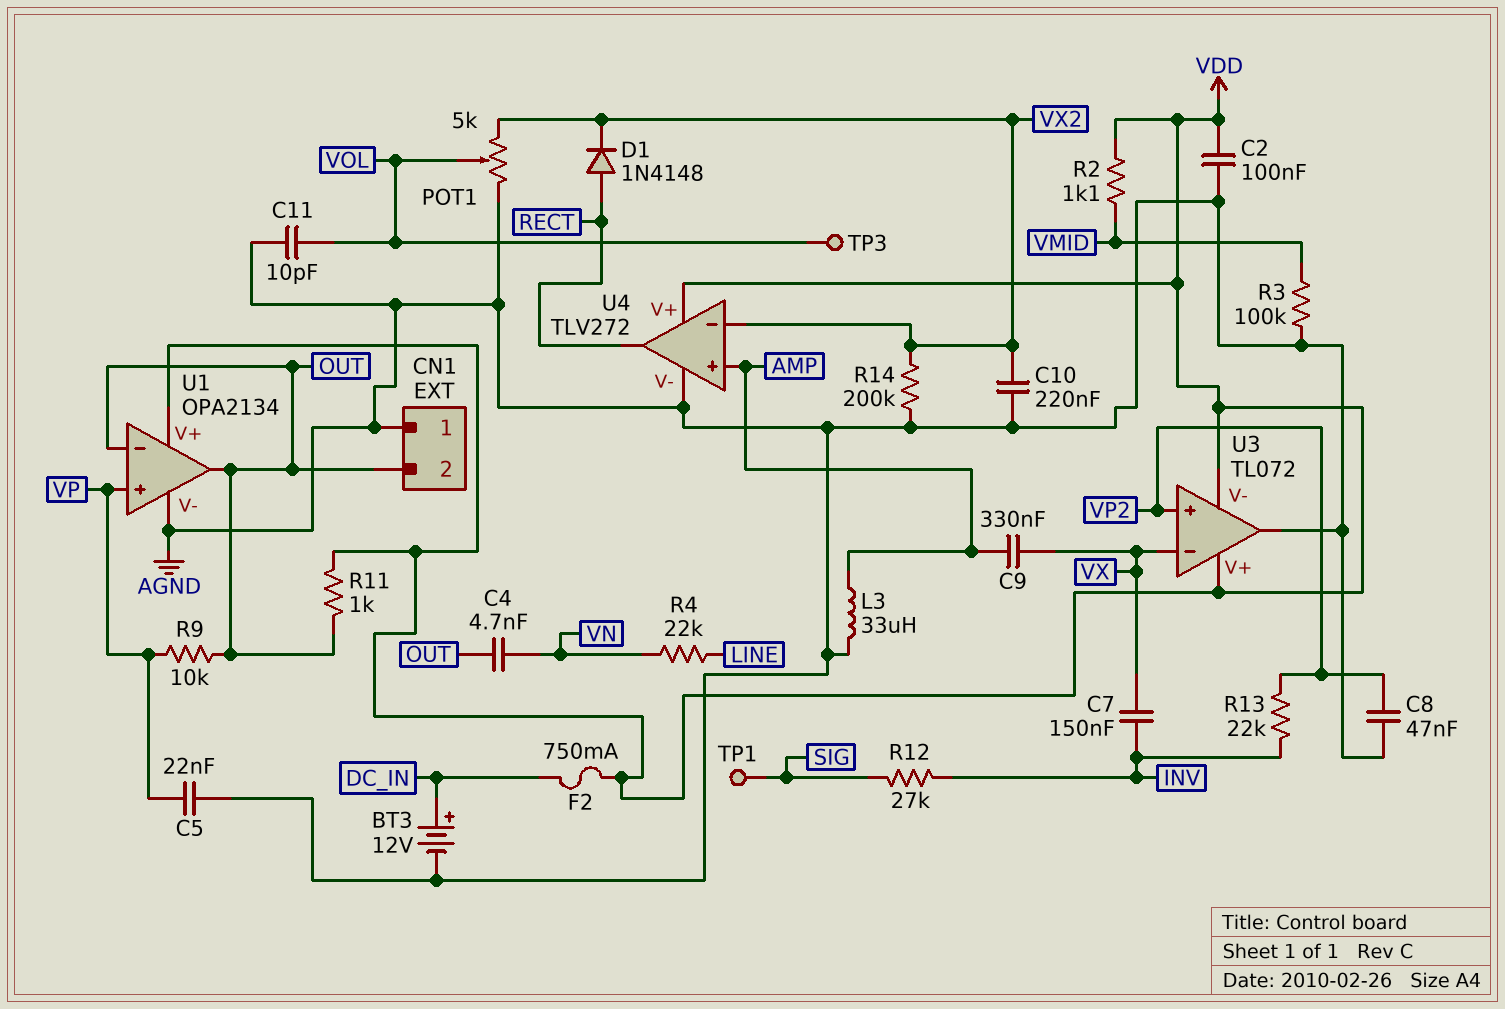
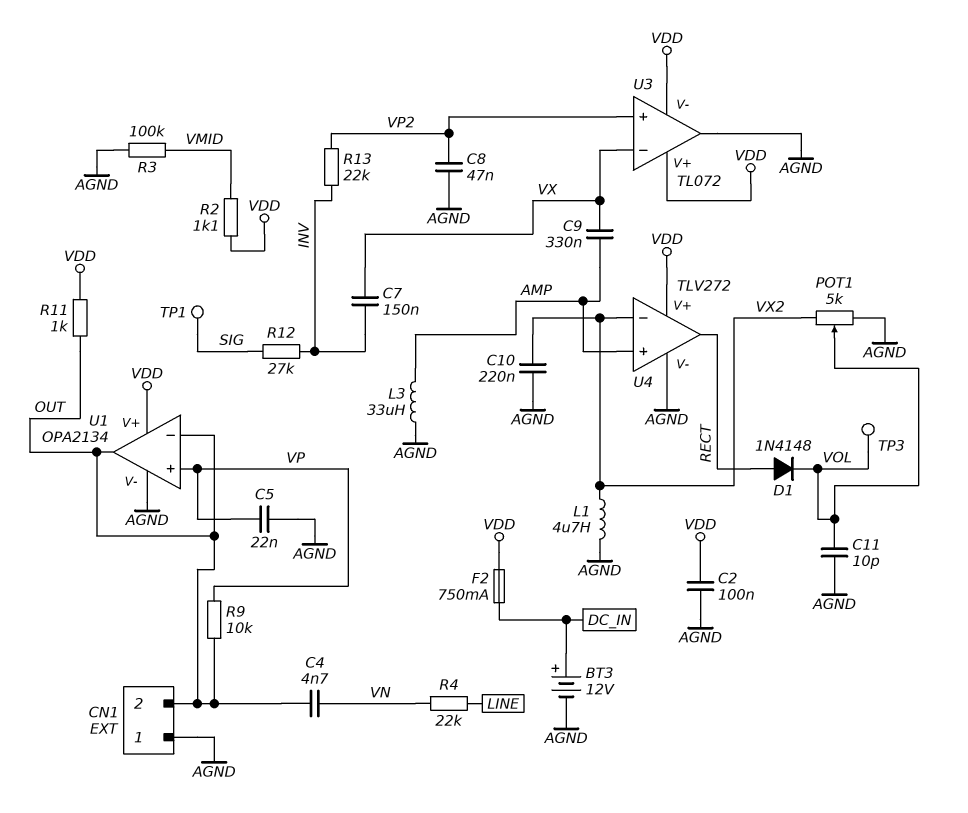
D1: diode 1N4148 (A RECT, K VX2) -> diode 1N4148 (A RECT, K VOL)
L1: none -> 4.7uH (AGND, VX2)
R14: 200k (AGND, VX2) -> none

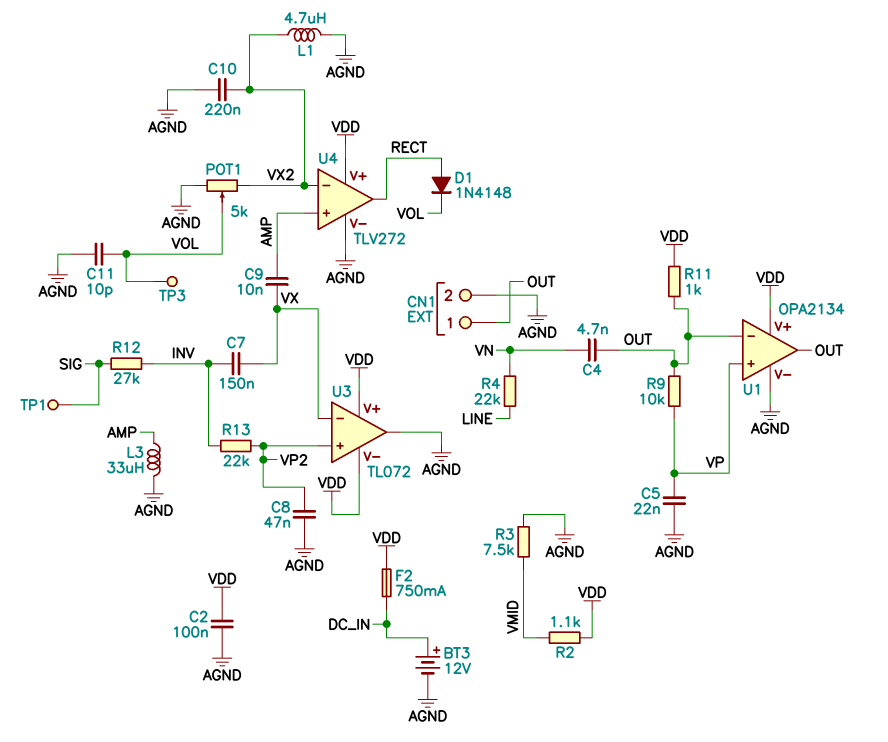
C9: 330nF (AMP, VX) -> 10nF (AMP, VX)
CN1 pin 1: AGND -> OUT
CN1 pin 2: OUT -> AGND
R3: 100k (AGND, VMID) -> 7.5k (AGND, VMID)

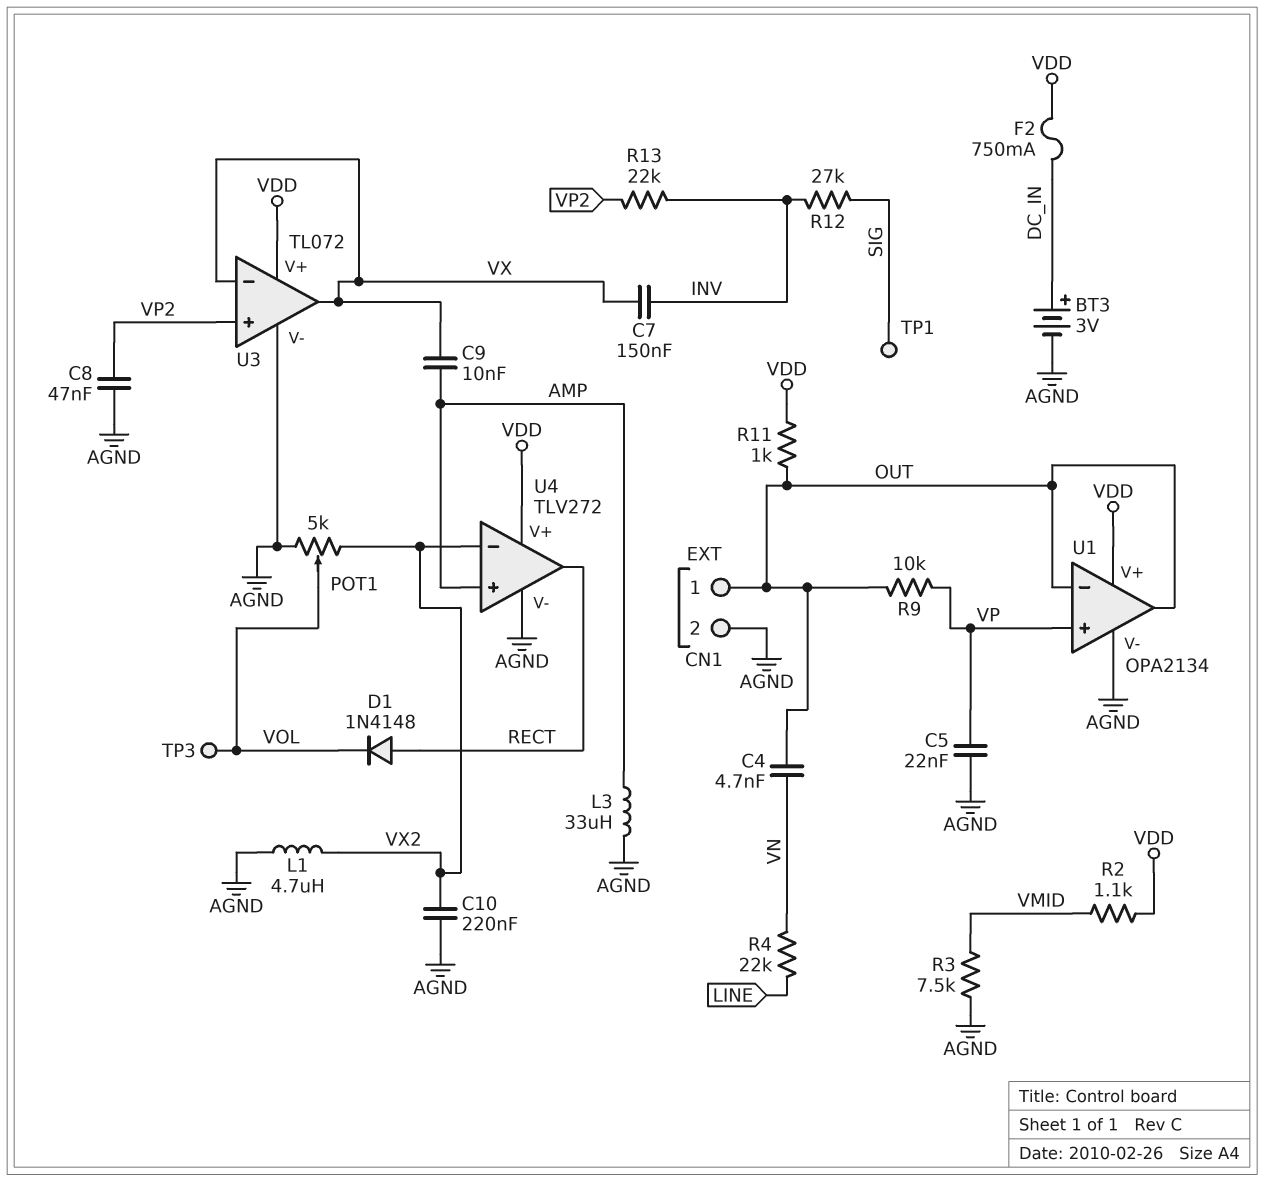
BT3: 12V (plus DC_IN, minus AGND) -> 3V (plus DC_IN, minus AGND)
C2: 100nF (AGND, VDD) -> none
C11: 10pF (AGND, VOL) -> none
U3 pin V-: VDD -> AGND
U3 pin out: AGND -> VX

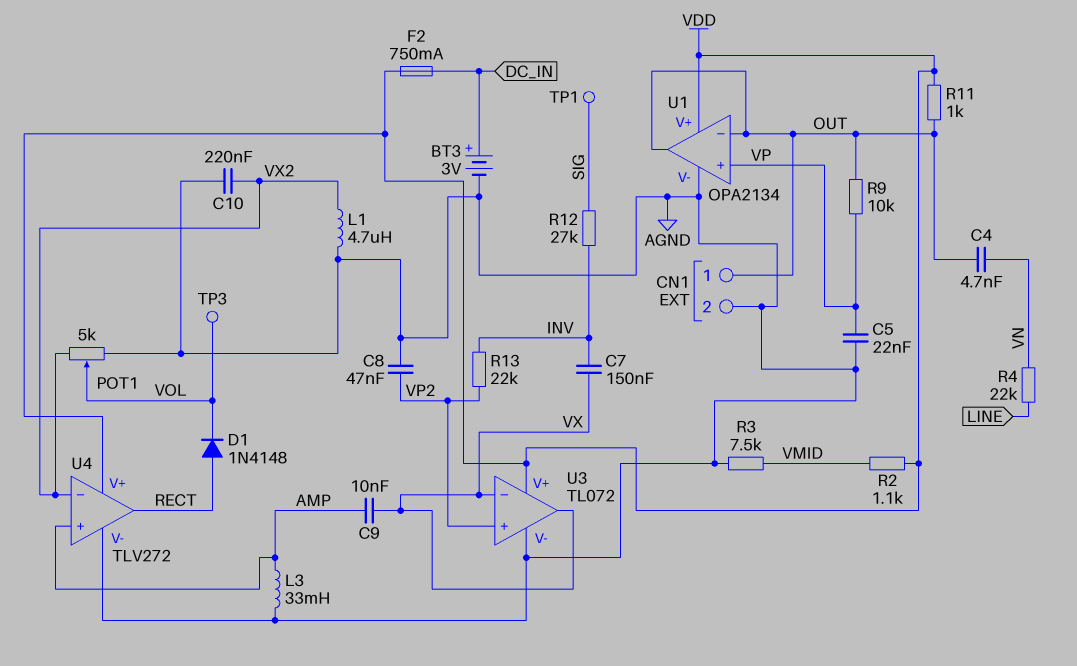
L3: 33uH (AGND, AMP) -> 33mH (AGND, AMP)

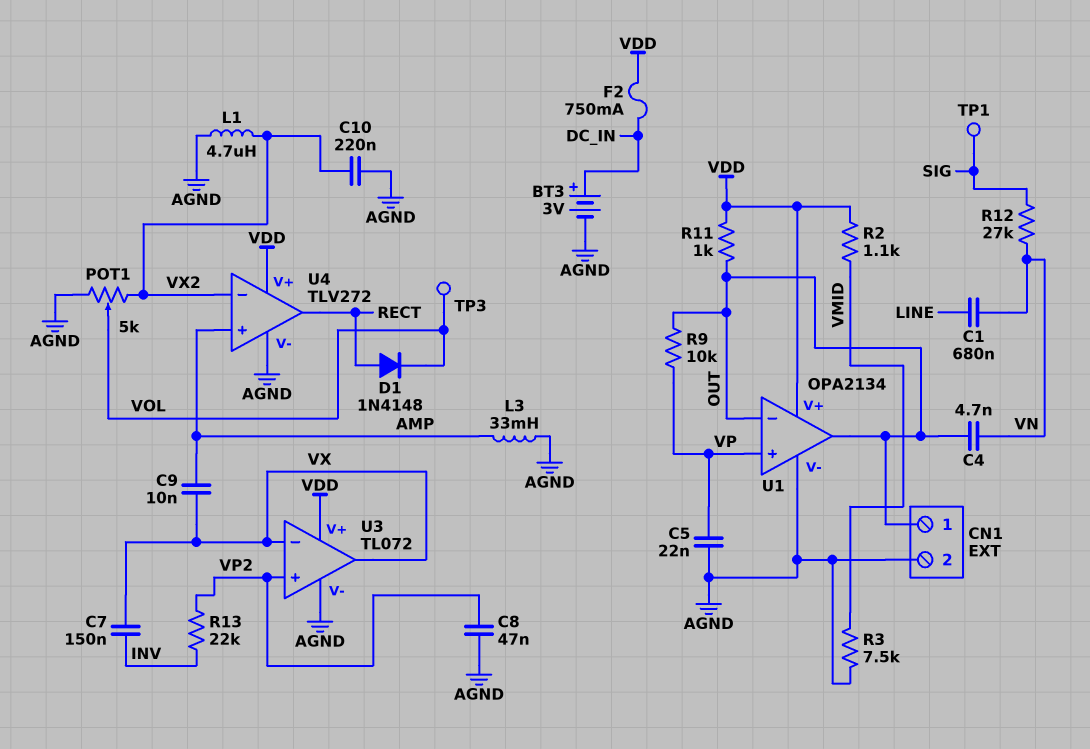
C1: none -> 680nF (LINE, VN)
R4: 22k (LINE, VN) -> none
R12: 27k (INV, SIG) -> 27k (SIG, VN)

